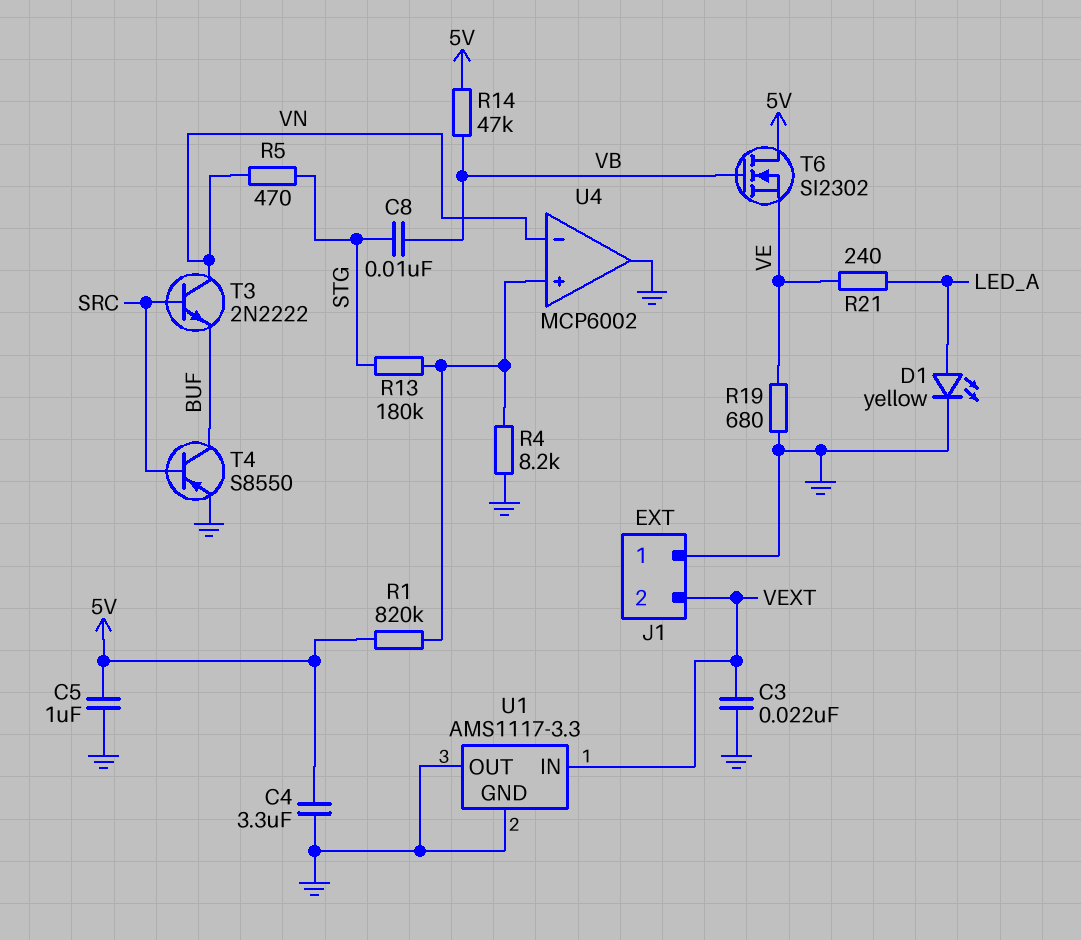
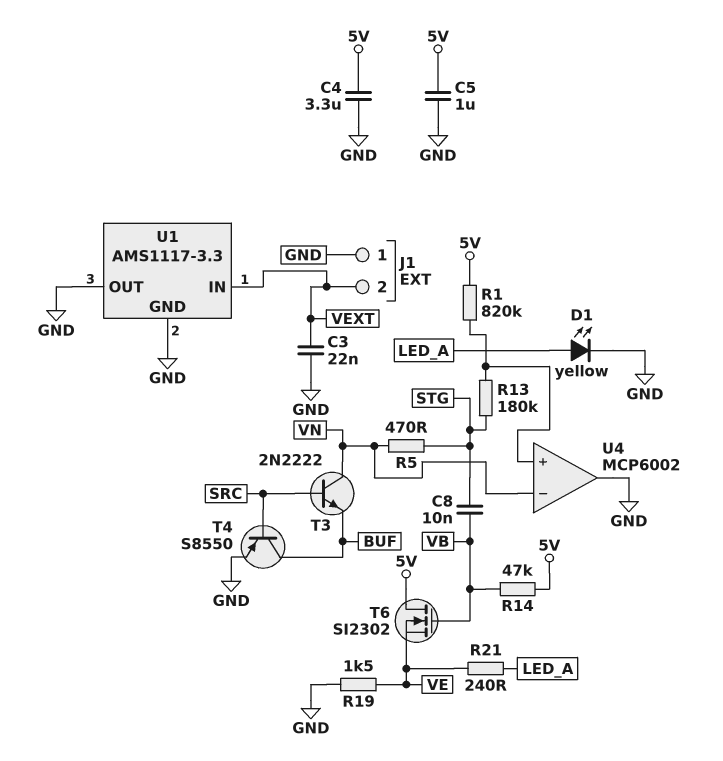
R4: 8.2k (GND, U4/in+) -> none
R19: 680 (GND, VE) -> 1.5k (GND, VE)

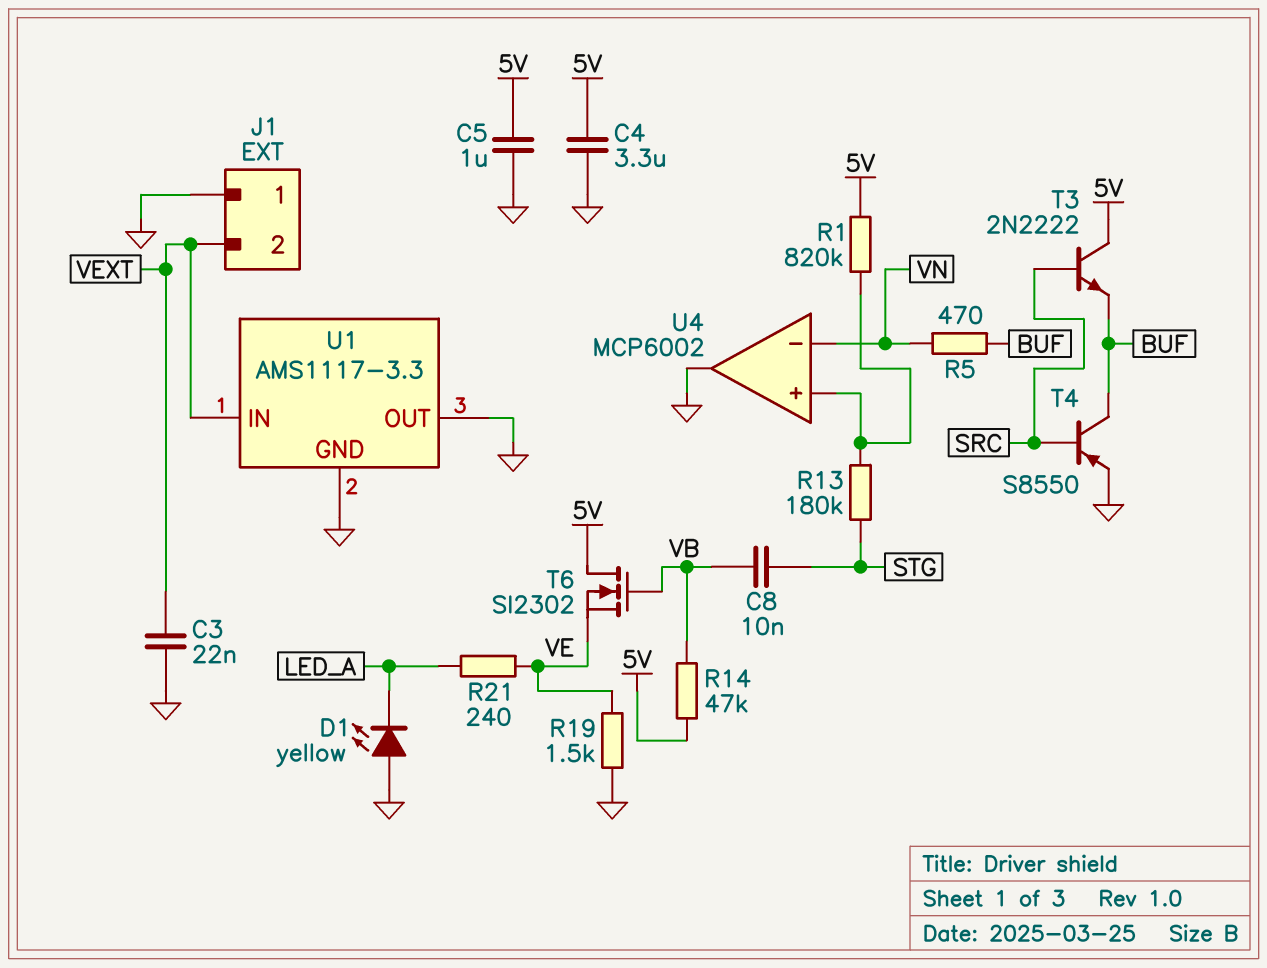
D1: LED yellow (A LED_A, K GND) -> LED yellow (A GND, K LED_A)
R5: 470 (STG, VN) -> 470 (BUF, VN)
T3: NPN 2N2222 (B SRC, C VN, E BUF) -> NPN 2N2222 (B SRC, C 5V, E BUF)

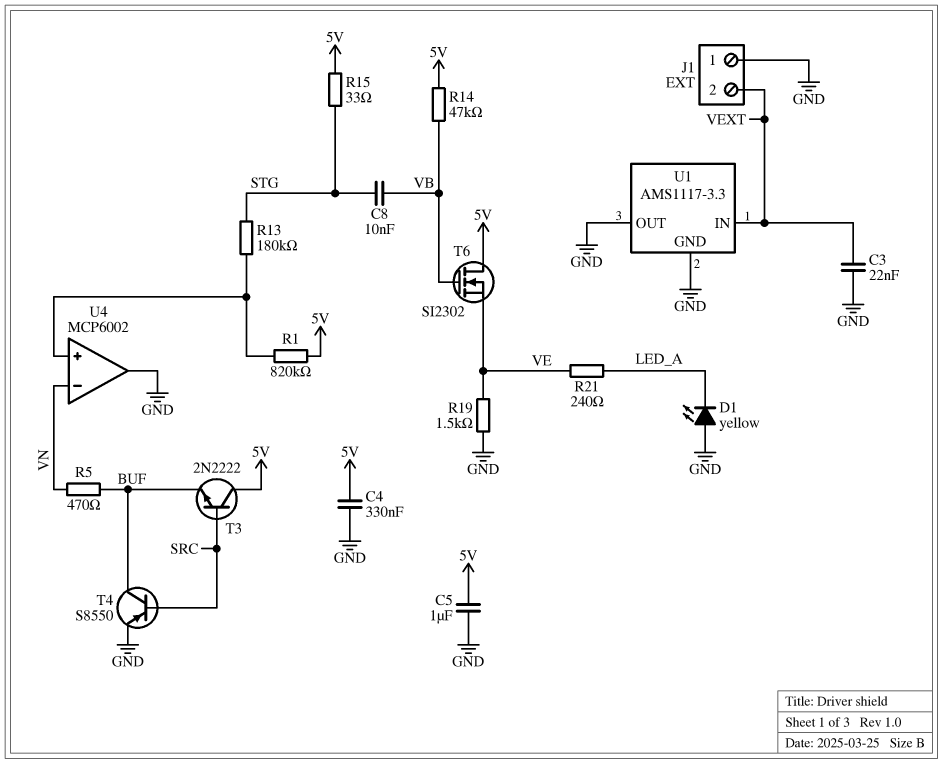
C4: 3.3uF (5V, GND) -> 330nF (5V, GND)
R15: none -> 33 (5V, STG)

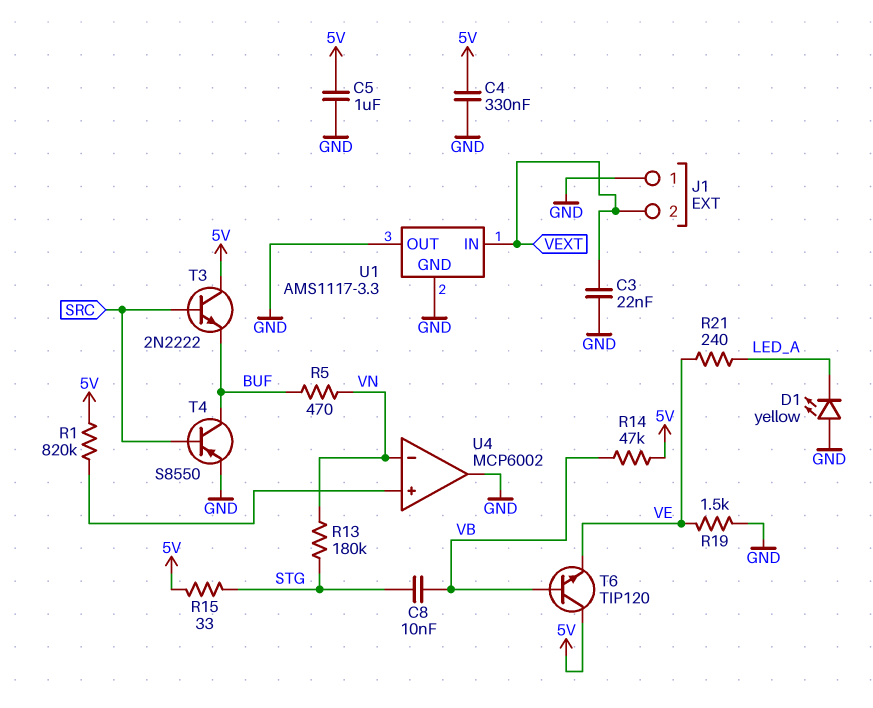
R13: 180k (STG, U4/in+) -> 180k (STG, VN)
T6: NMOS SI2302 (G VB, D 5V, S VE) -> NPN TIP120 (B VB, C 5V, E VE)

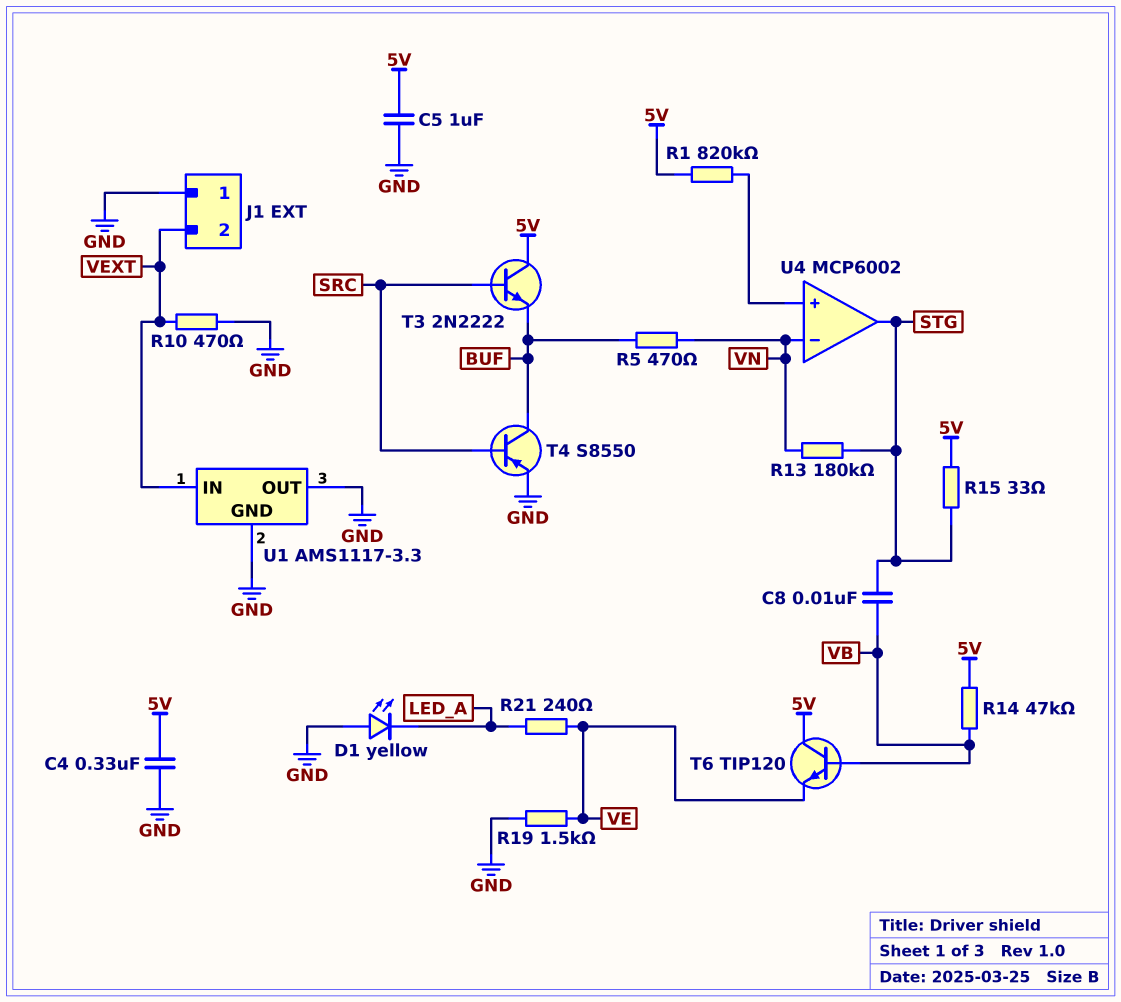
C3: 22nF (GND, VEXT) -> none
R10: none -> 470 (GND, VEXT)
U4 pin out: GND -> STG

